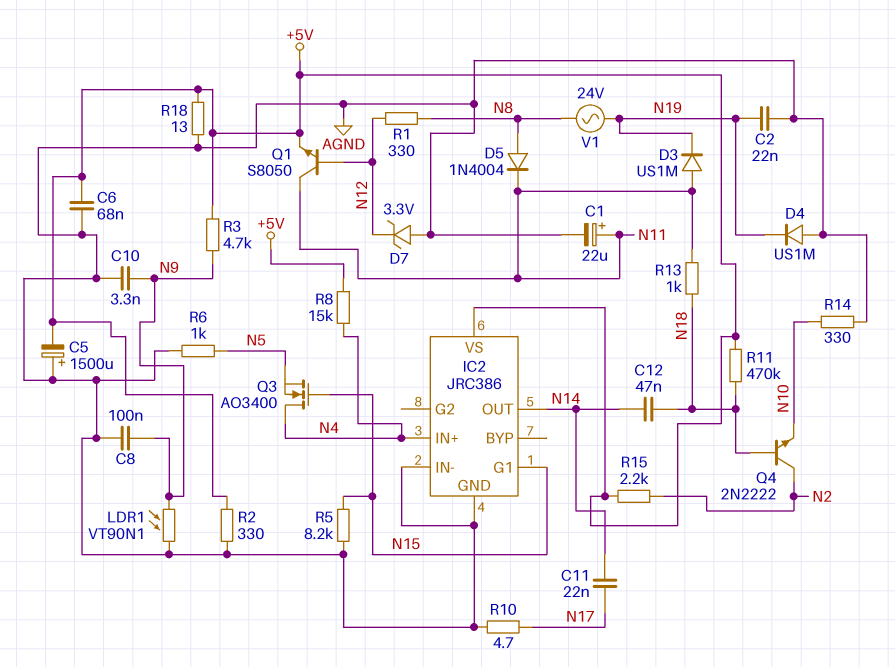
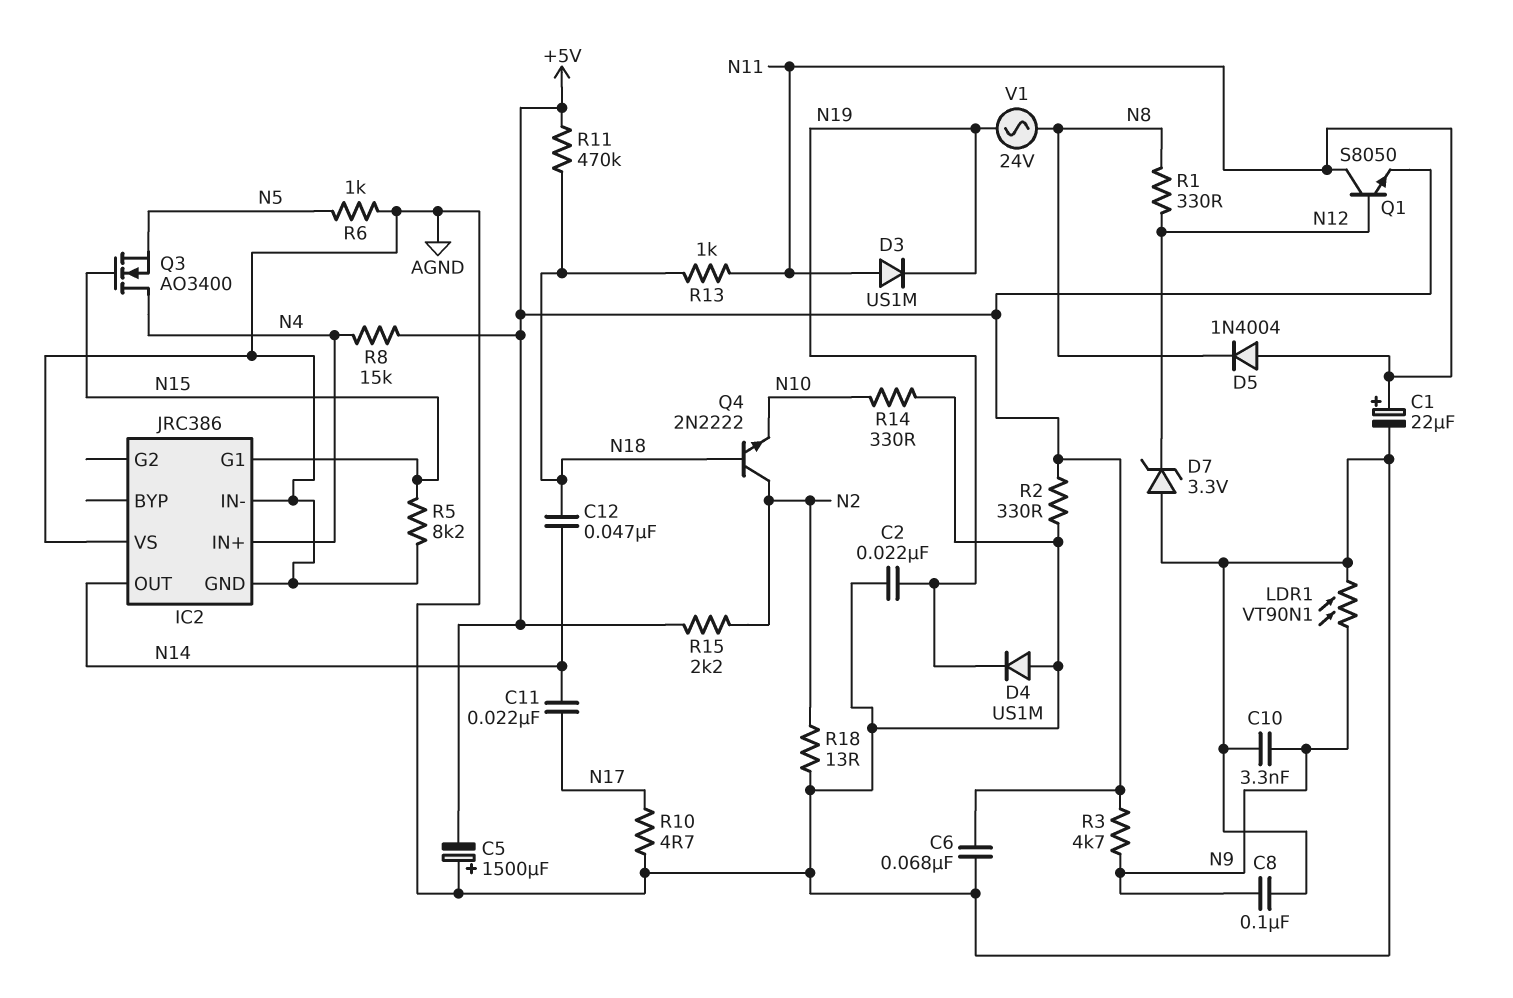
D5: diode 1N4004 (A N8, K N11) -> diode 1N4004 (A N11, K N8)
IC2 pin VS: +5V -> AGND
R18: 13 (+5V, AGND) -> 13 (AGND, N2)

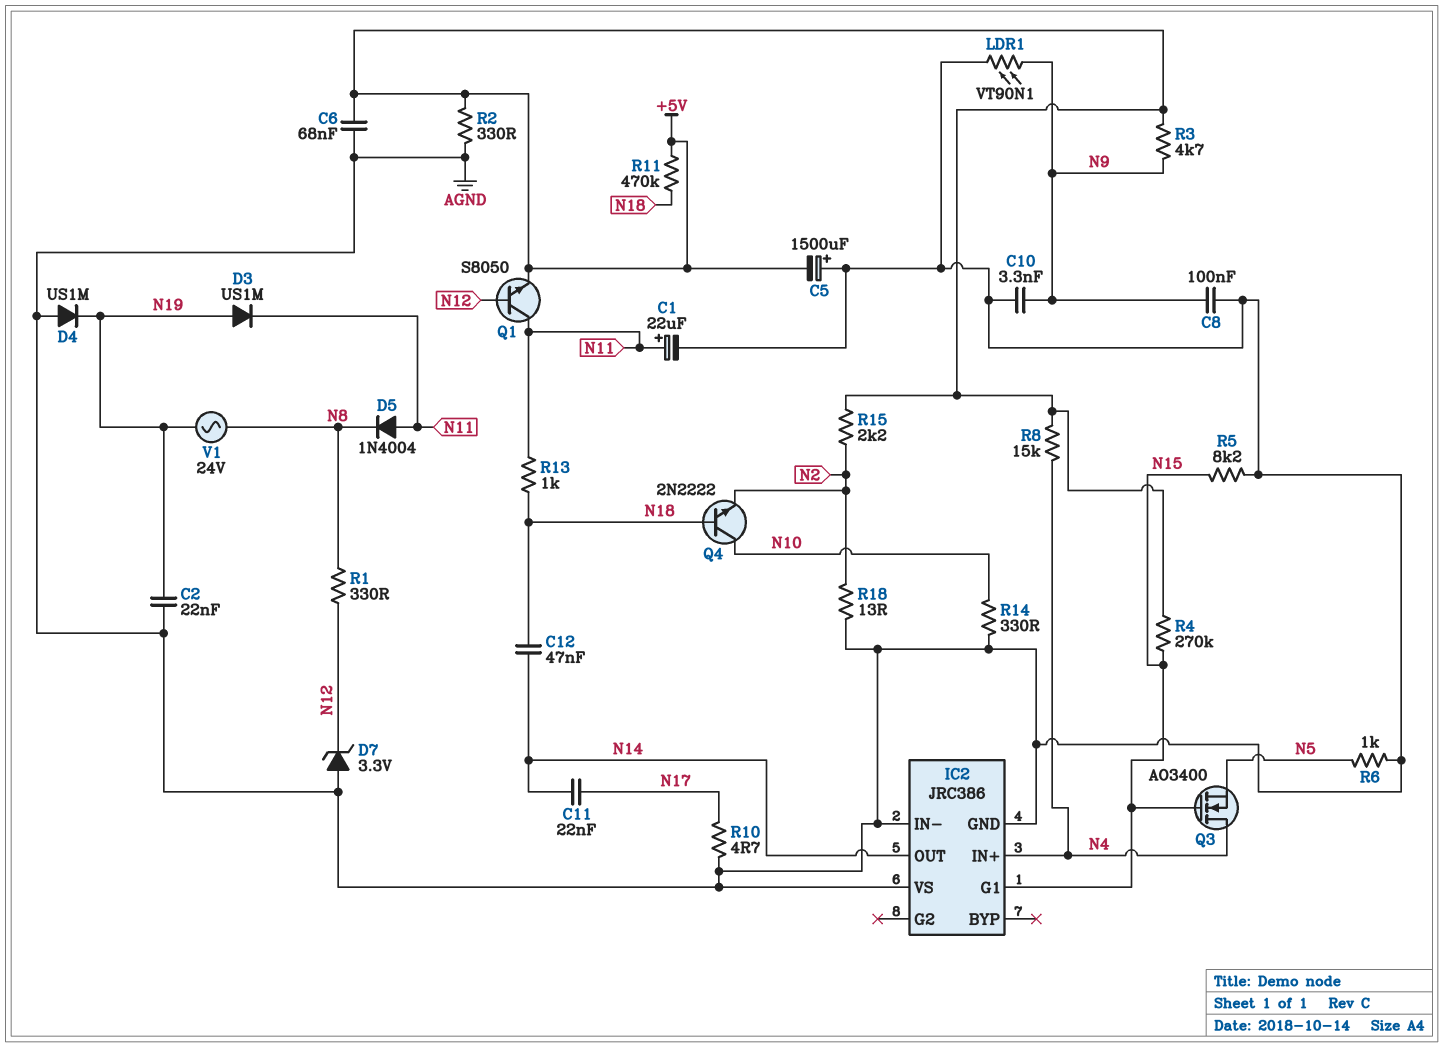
D3: diode US1M (A N11, K N19) -> diode US1M (A N19, K N11)
Q4: NPN 2N2222 (B N18, C N2, E N10) -> NPN 2N2222 (B N18, C N10, E N2)
R4: none -> 270k (+5V, N15)

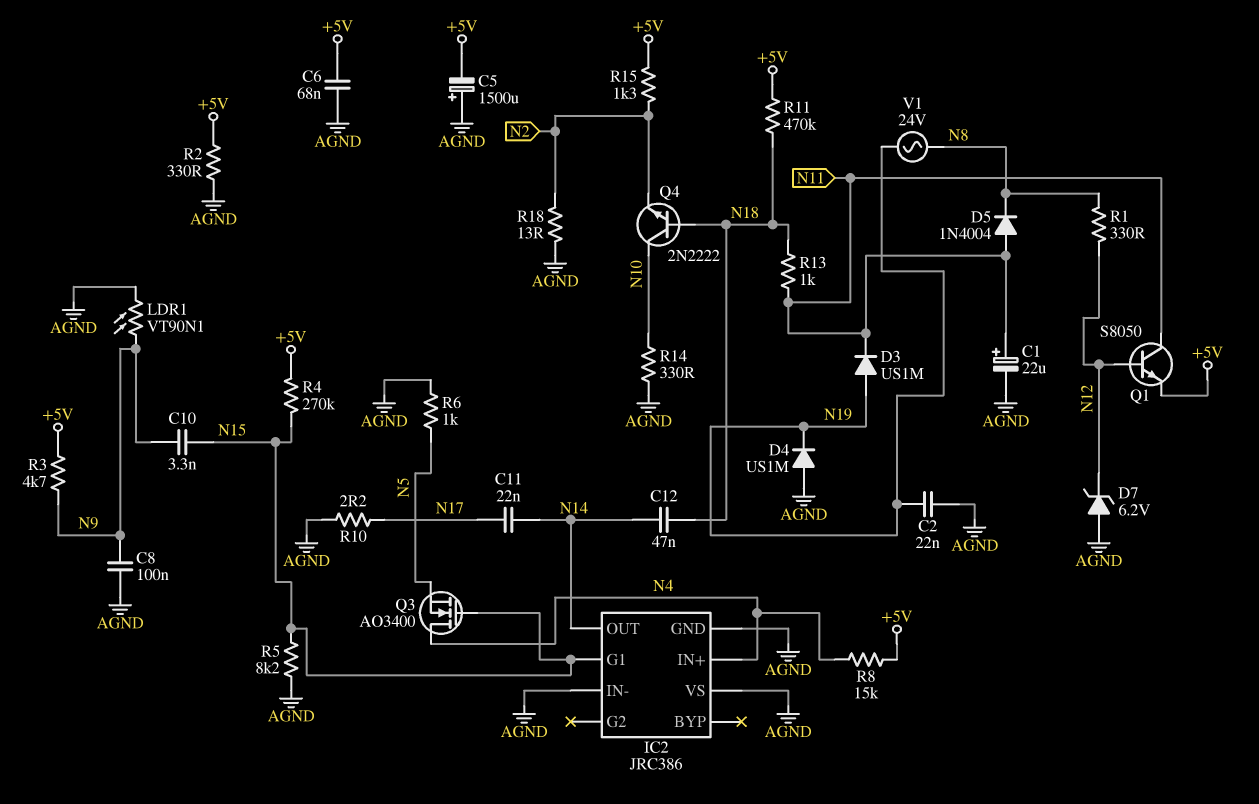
C10: 3.3nF (AGND, N9) -> 3.3nF (N9, N15)
D7: zener 3.3V (A AGND, K N12) -> zener 6.2V (A AGND, K N12)
R10: 4.7 (AGND, N17) -> 2.2 (AGND, N17)
R15: 2.2k (+5V, N2) -> 1.3k (+5V, N2)

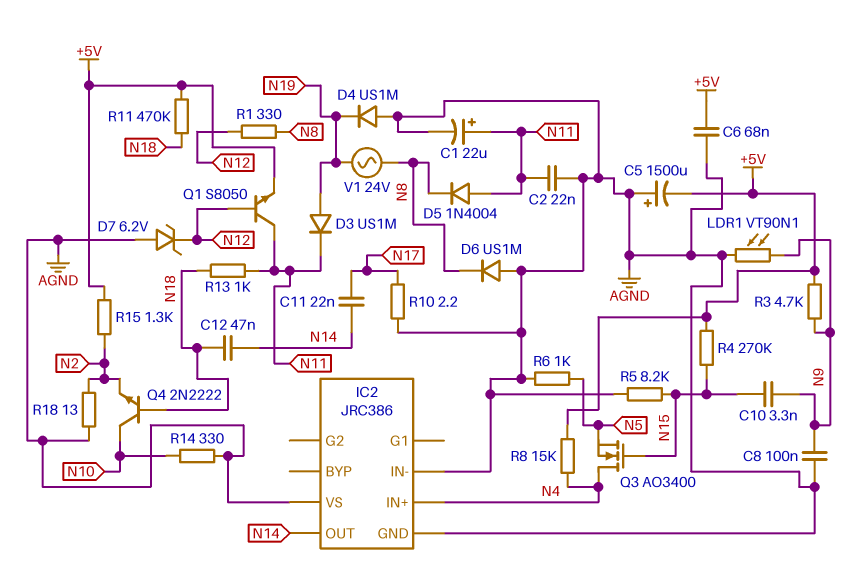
C2: 22nF (AGND, N19) -> 22nF (AGND, N11)
D6: none -> diode US1M (A AGND, K N8)
IC2 pin G1: N15 -> none
R2: 330 (+5V, AGND) -> none

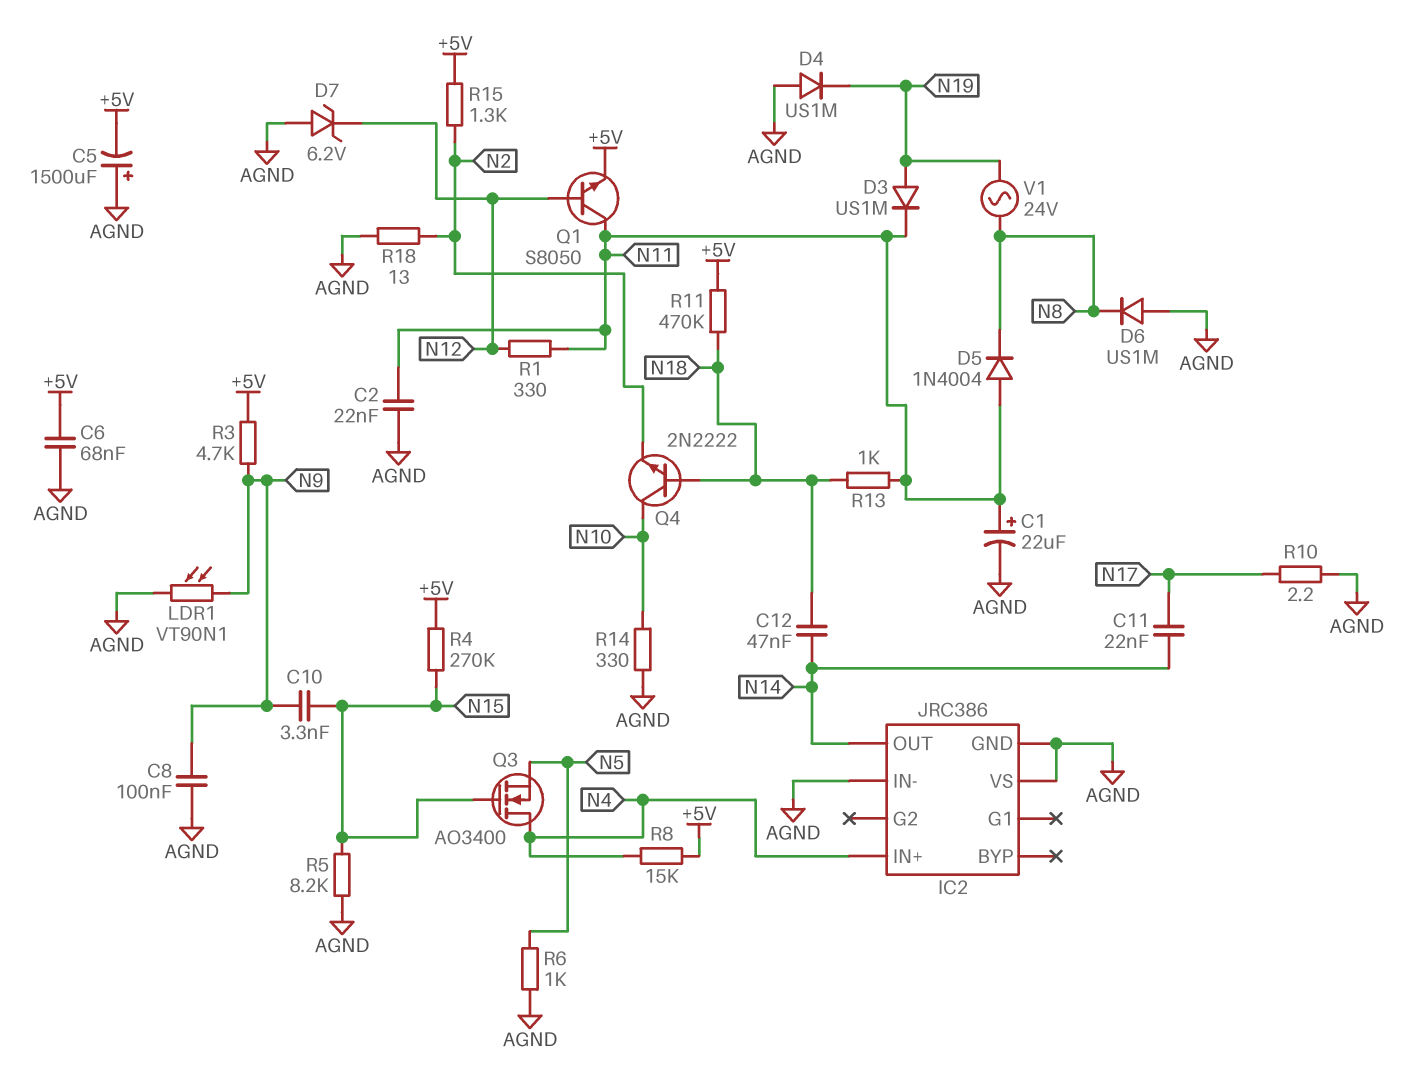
R1: 330 (N8, N12) -> 330 (N11, N12)

